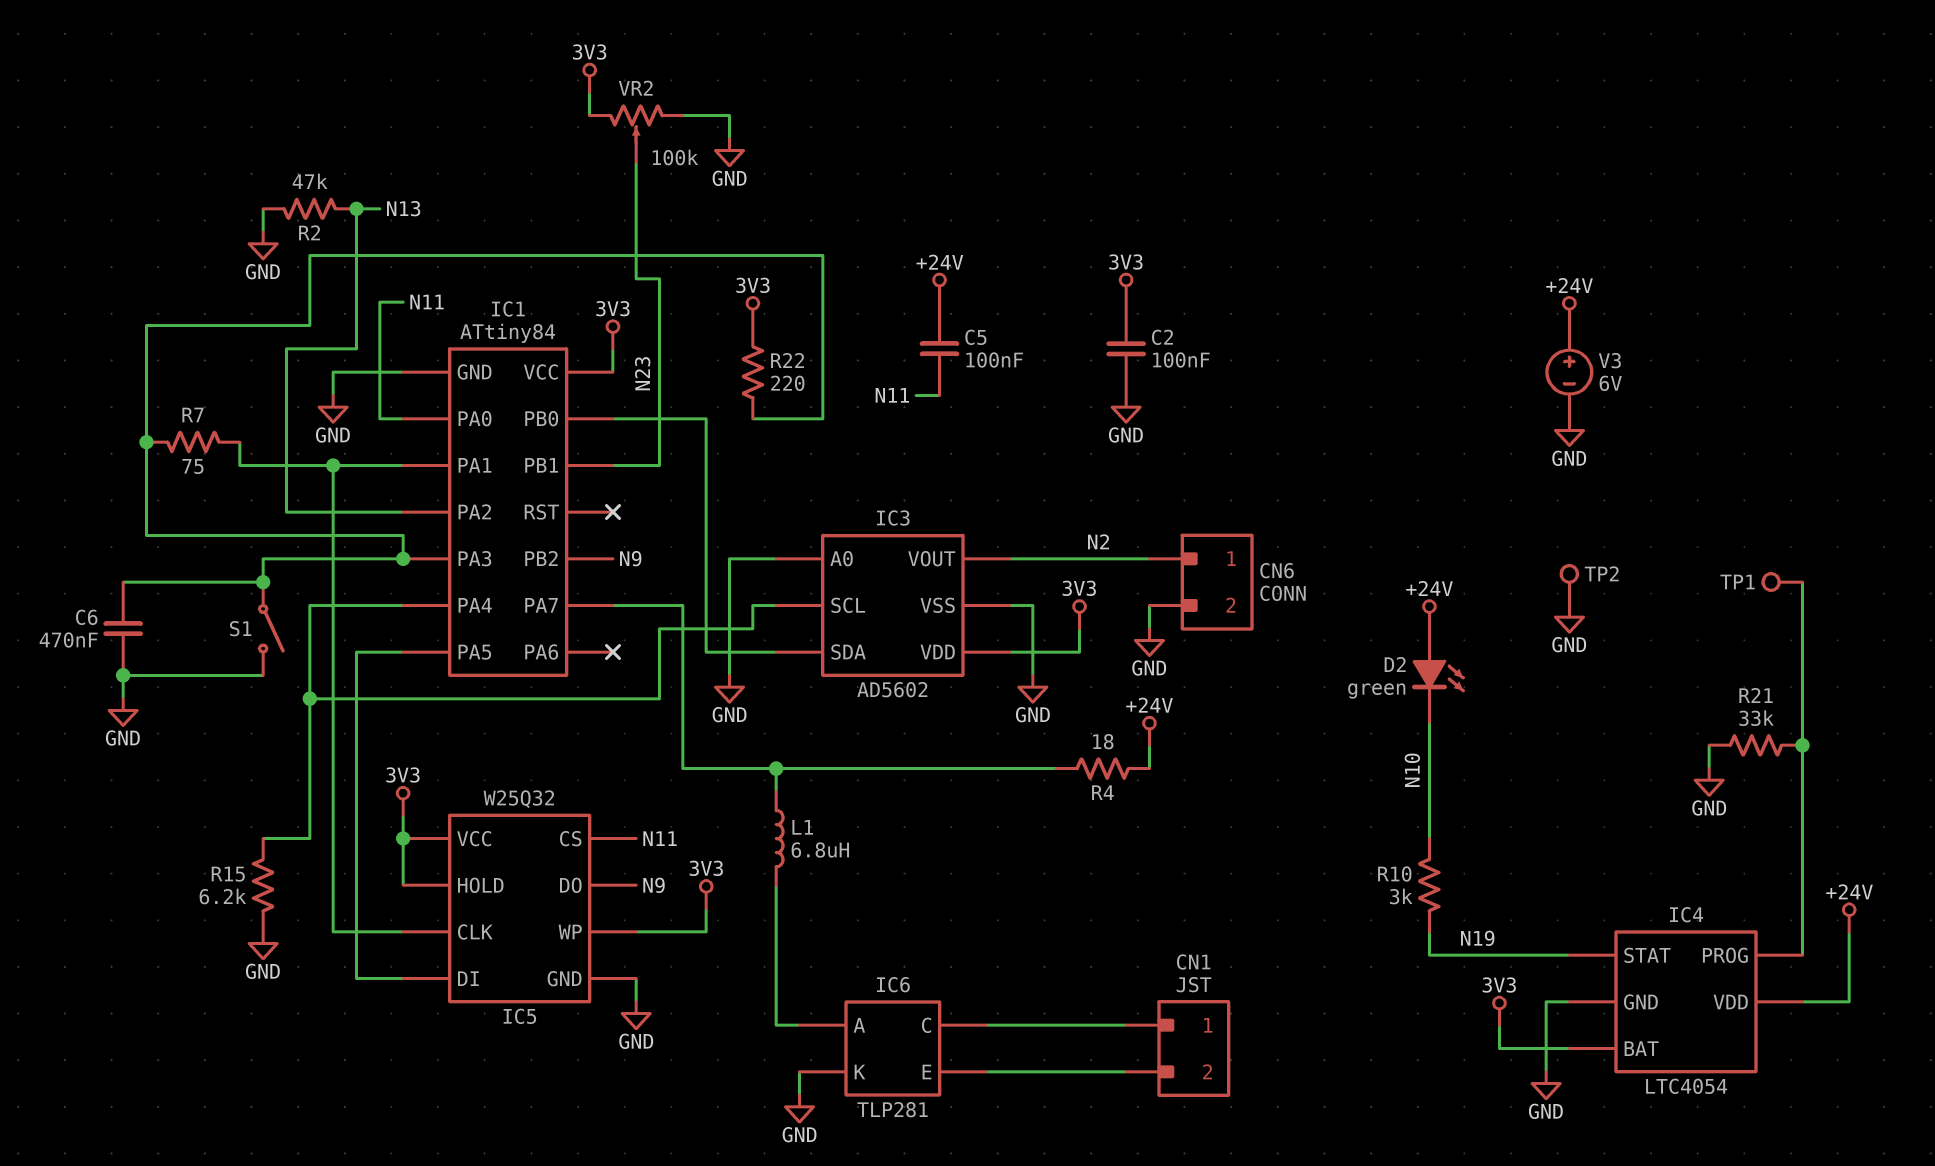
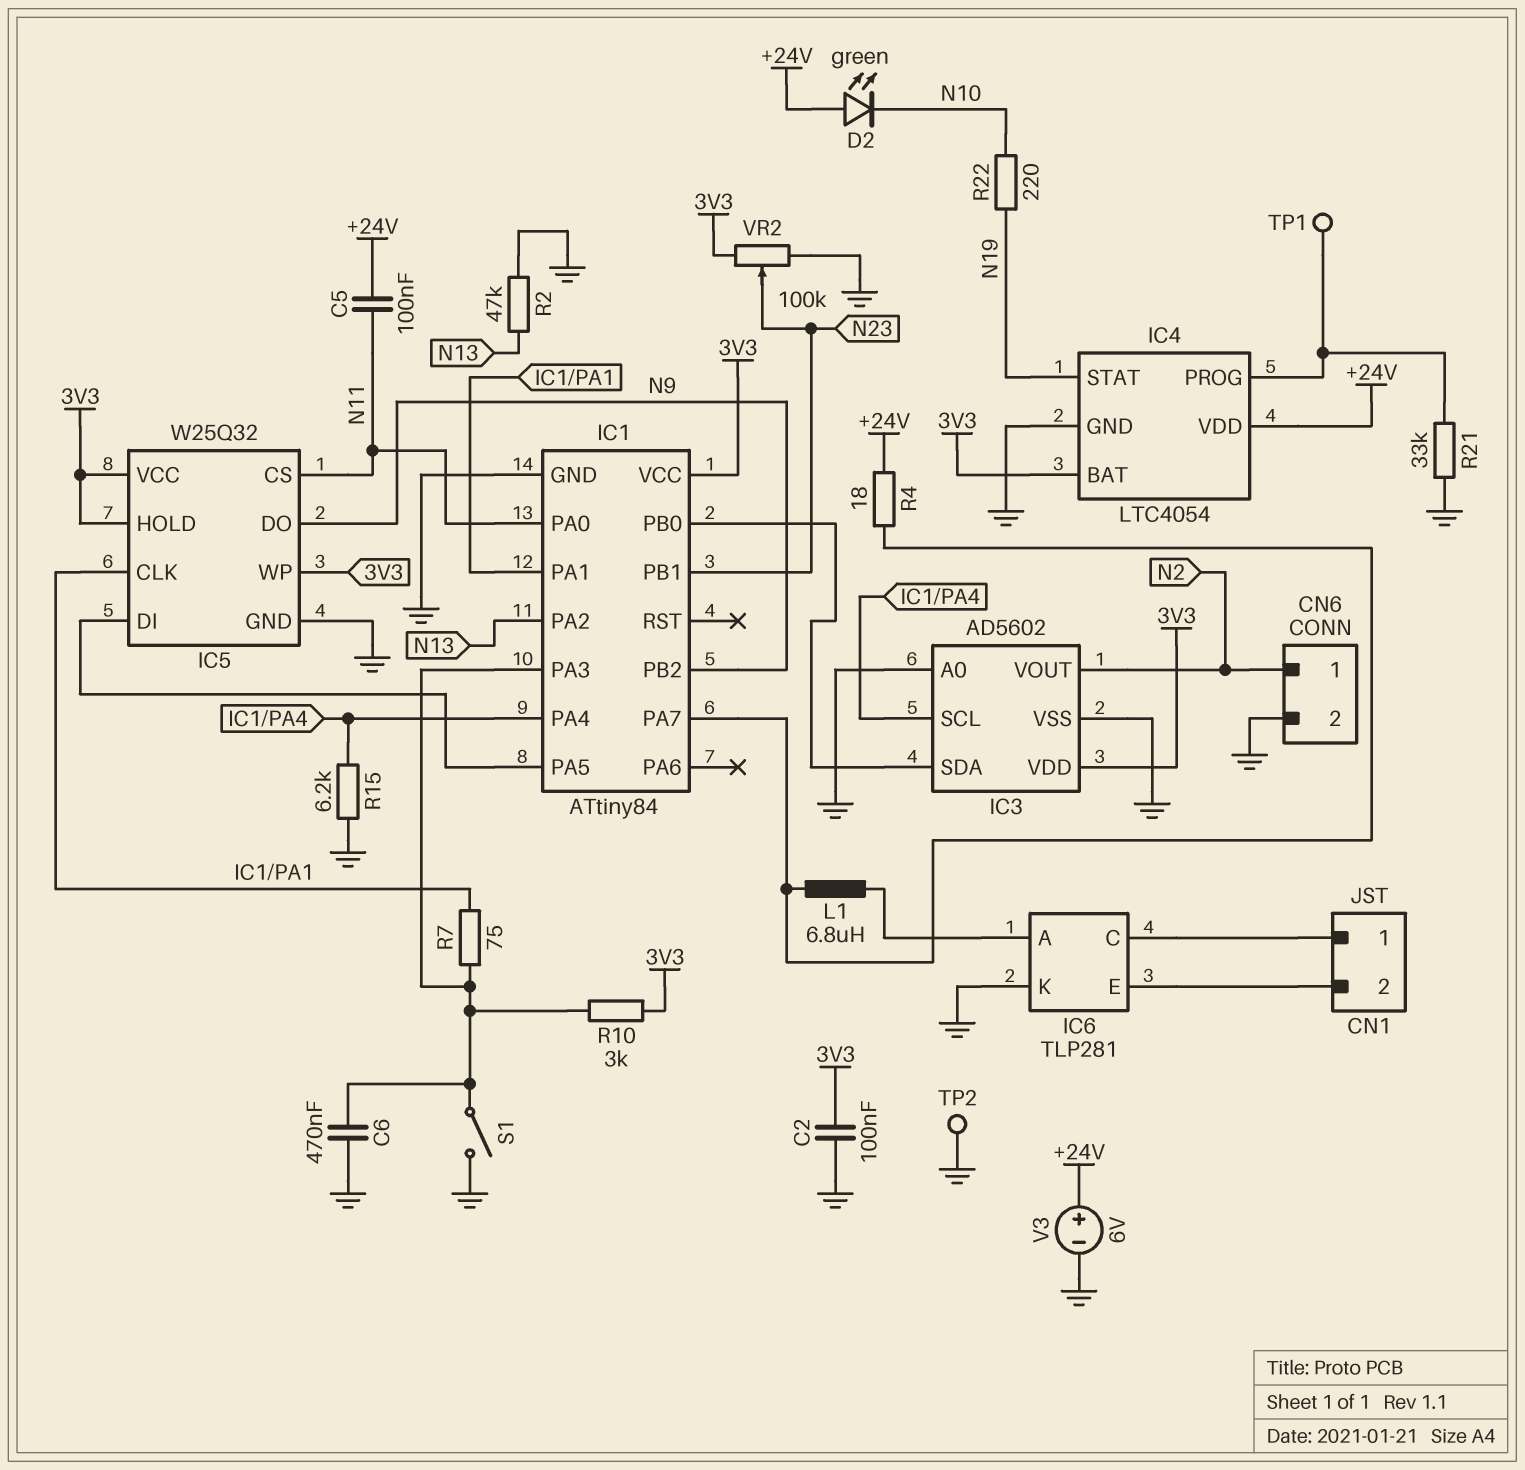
R10: 3k (N10, N19) -> 3k (3V3, IC1/PA3)
R22: 220 (3V3, IC1/PA3) -> 220 (N10, N19)

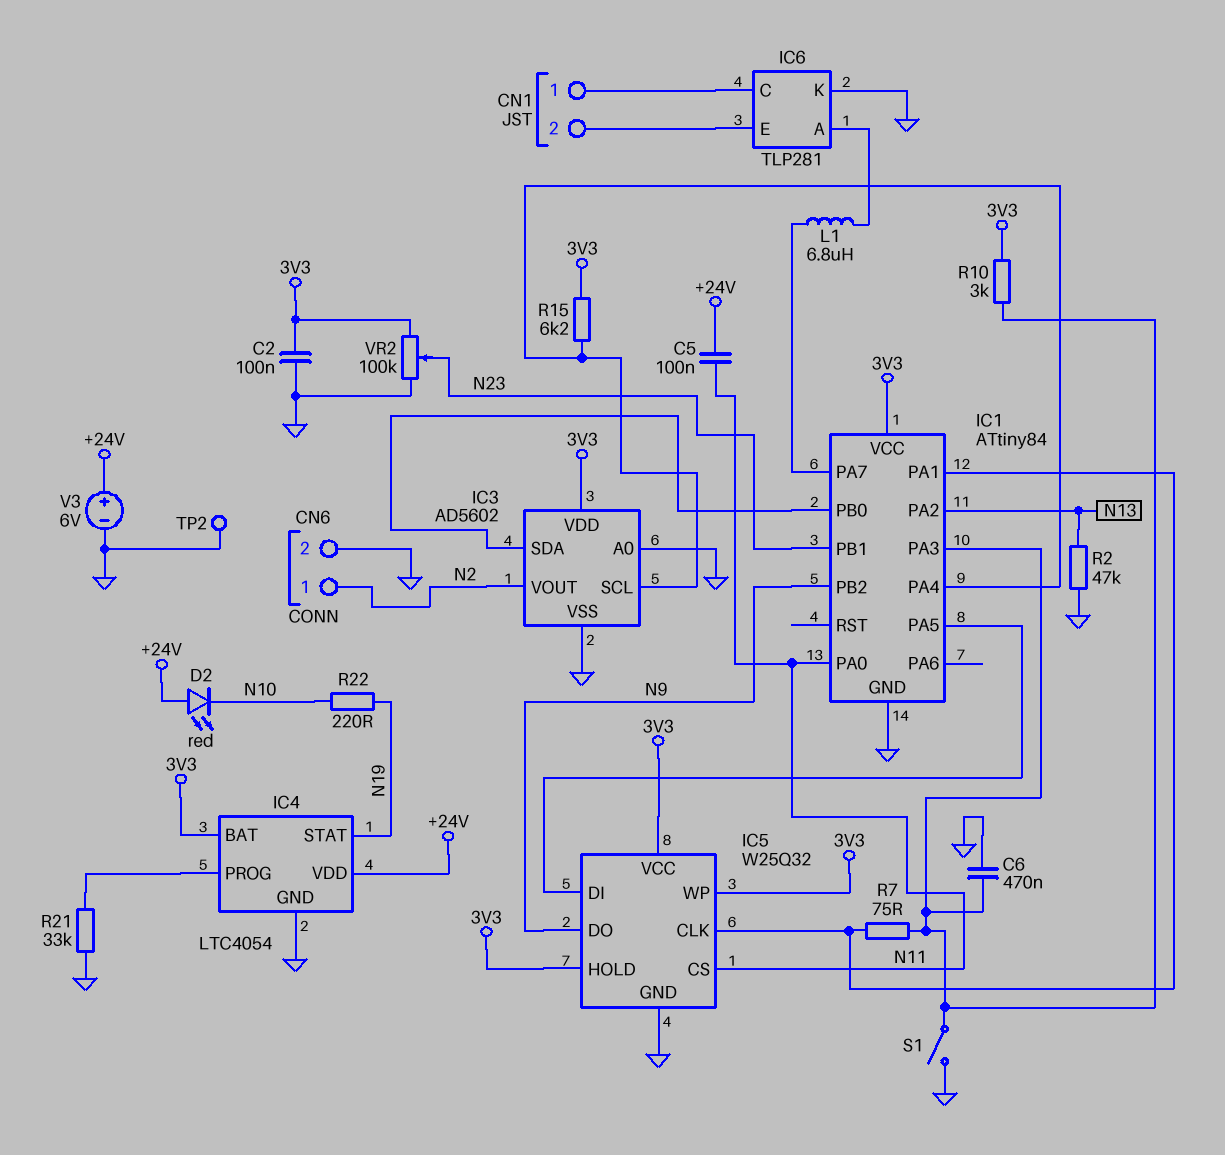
D2: LED green (A +24V, K N10) -> LED red (A +24V, K N10)
R4: 18 (+24V, IC1/PA7) -> none
R15: 6.2k (GND, IC1/PA4) -> 6.2k (3V3, IC1/PA4)
TP1: test point (IC4/PROG) -> none

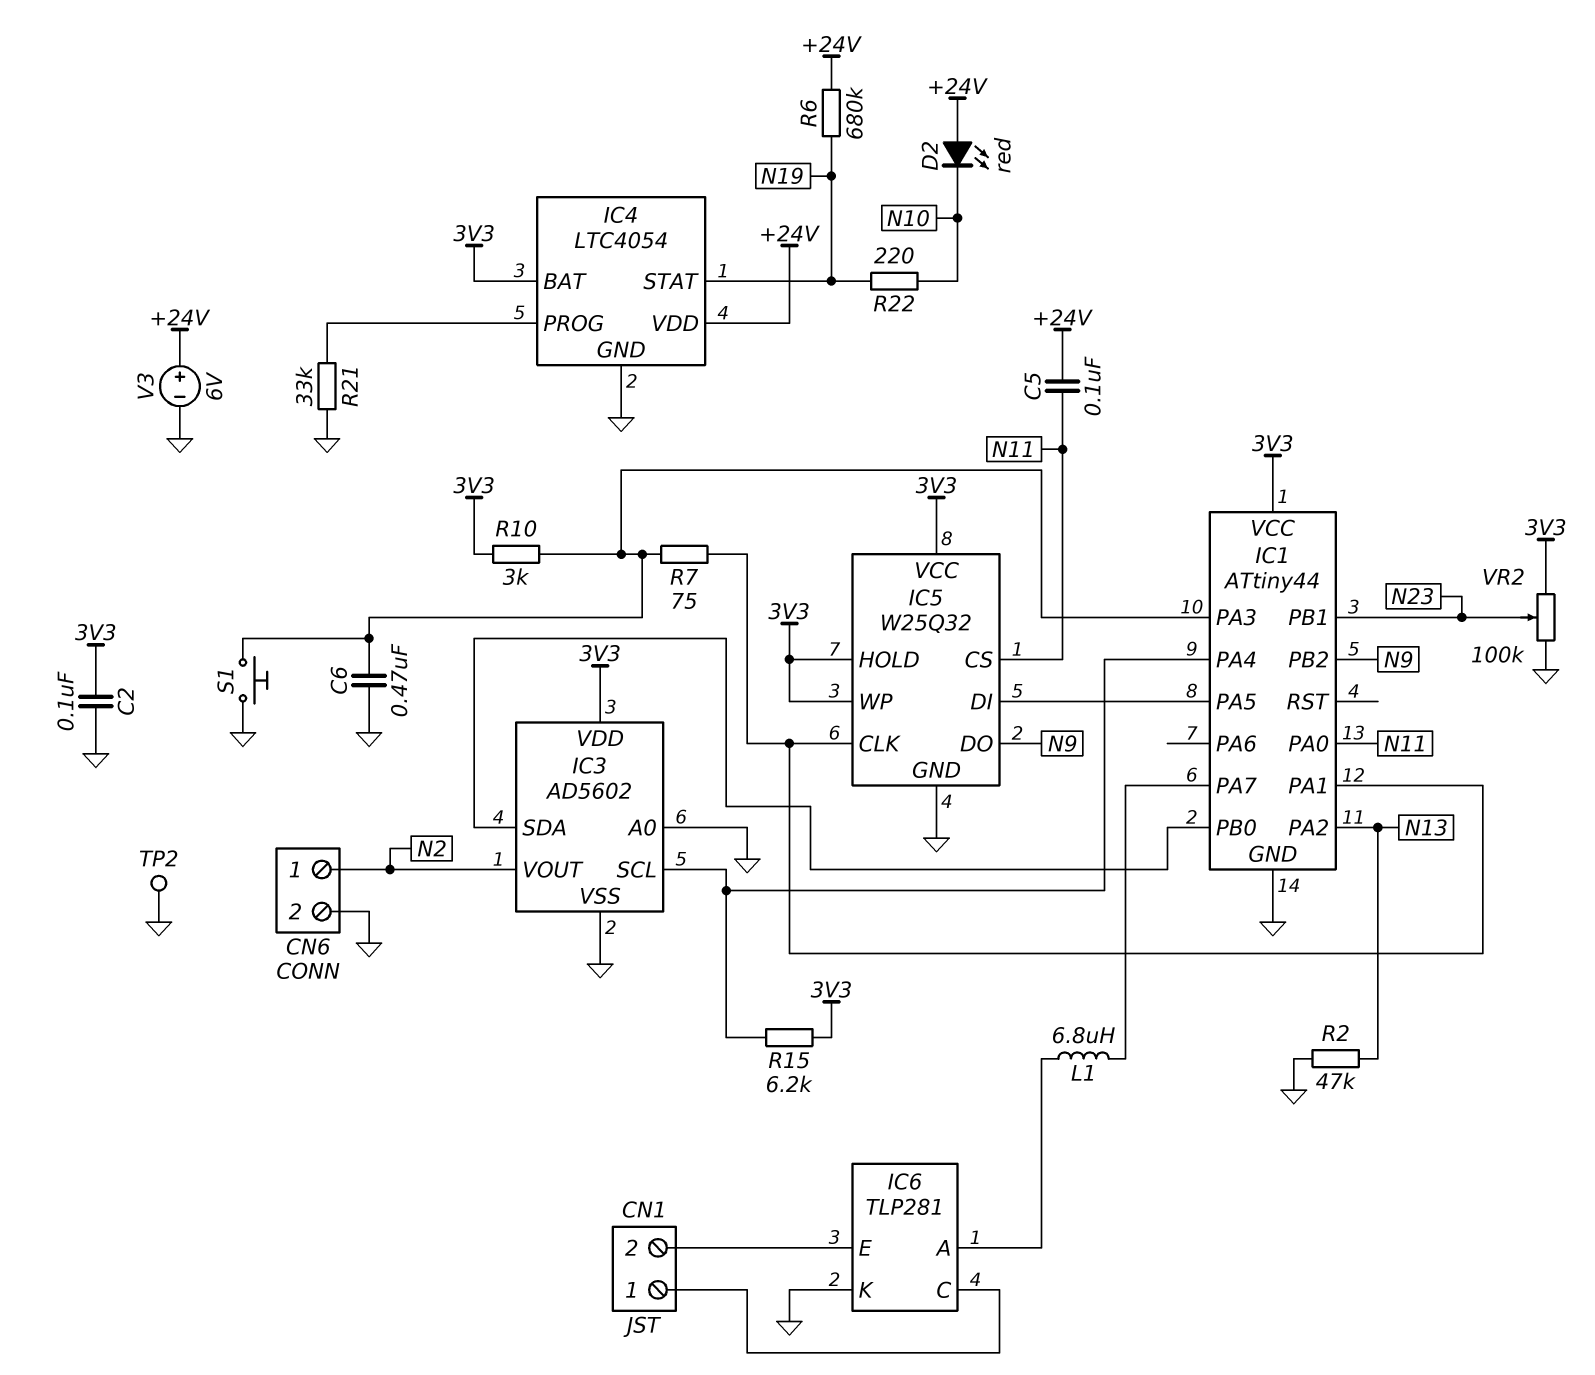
IC1: ATtiny84 -> ATtiny44
R6: none -> 680k (+24V, N19)
S1: switch (GND, IC1/PA3) -> button (GND, IC1/PA3)

